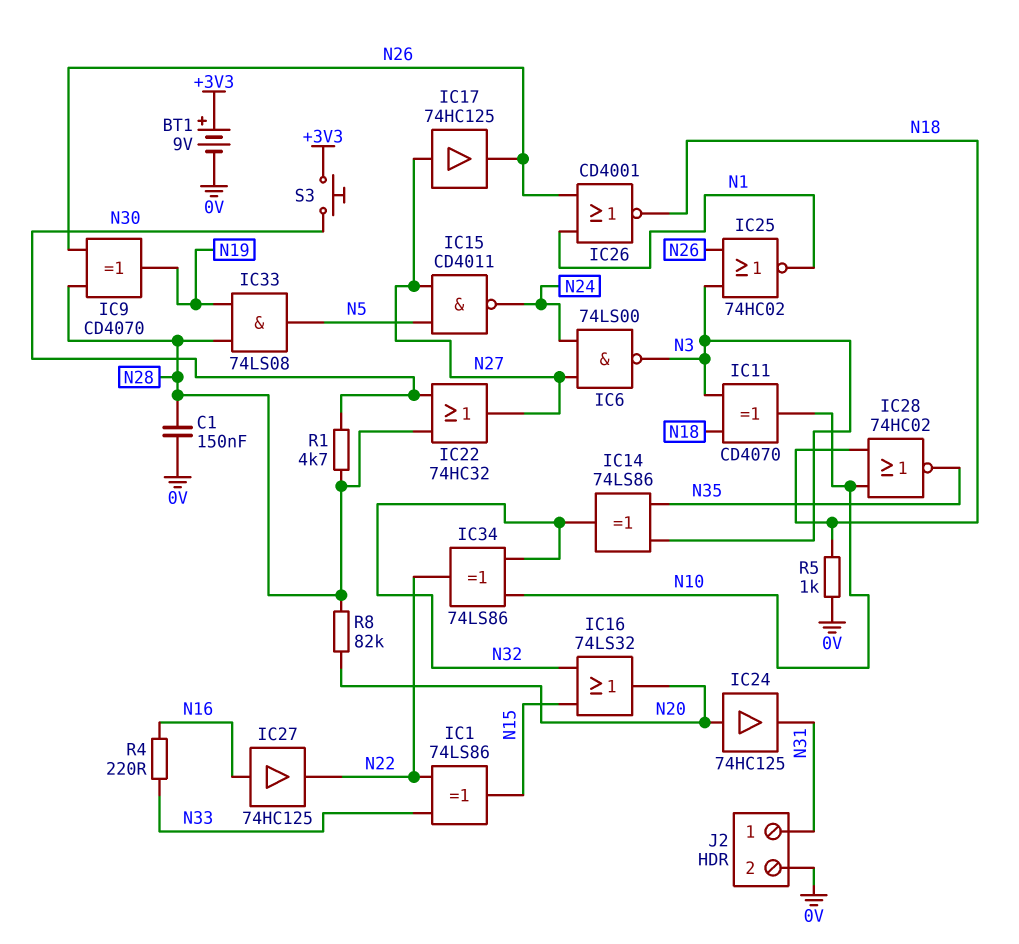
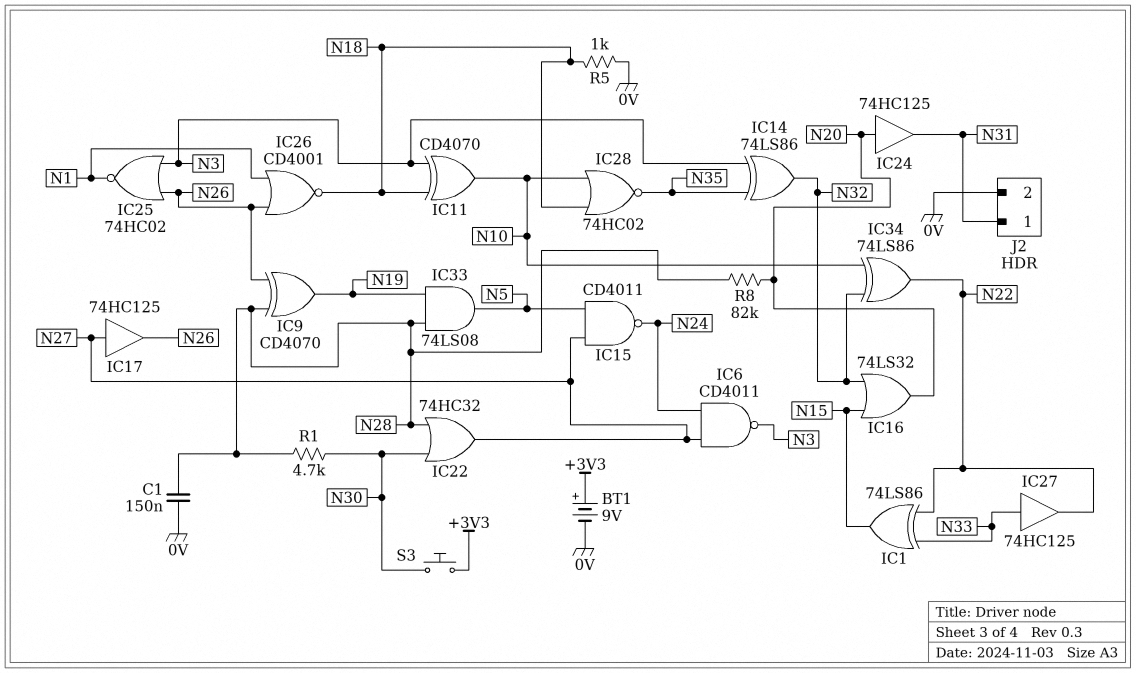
IC6: NAND 74LS00 (in N24, in N27, out N3) -> NAND CD4011 (in N24, in N27, out N3)
IC27: buffer 74HC125 (in N16, out N22) -> buffer 74HC125 (in N33, out N22)
R4: 220 (N16, N33) -> none

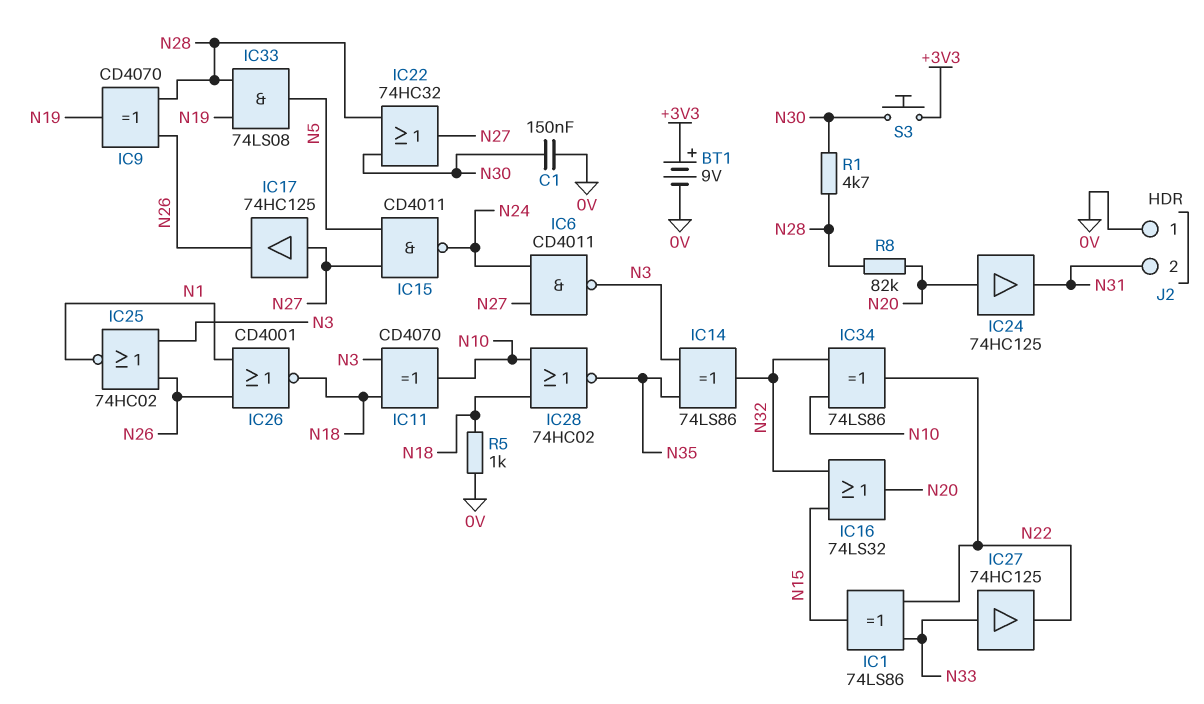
C1: 150nF (0V, N28) -> 150nF (0V, N30)
J2 pin 1: N31 -> 0V
J2 pin 2: 0V -> N31

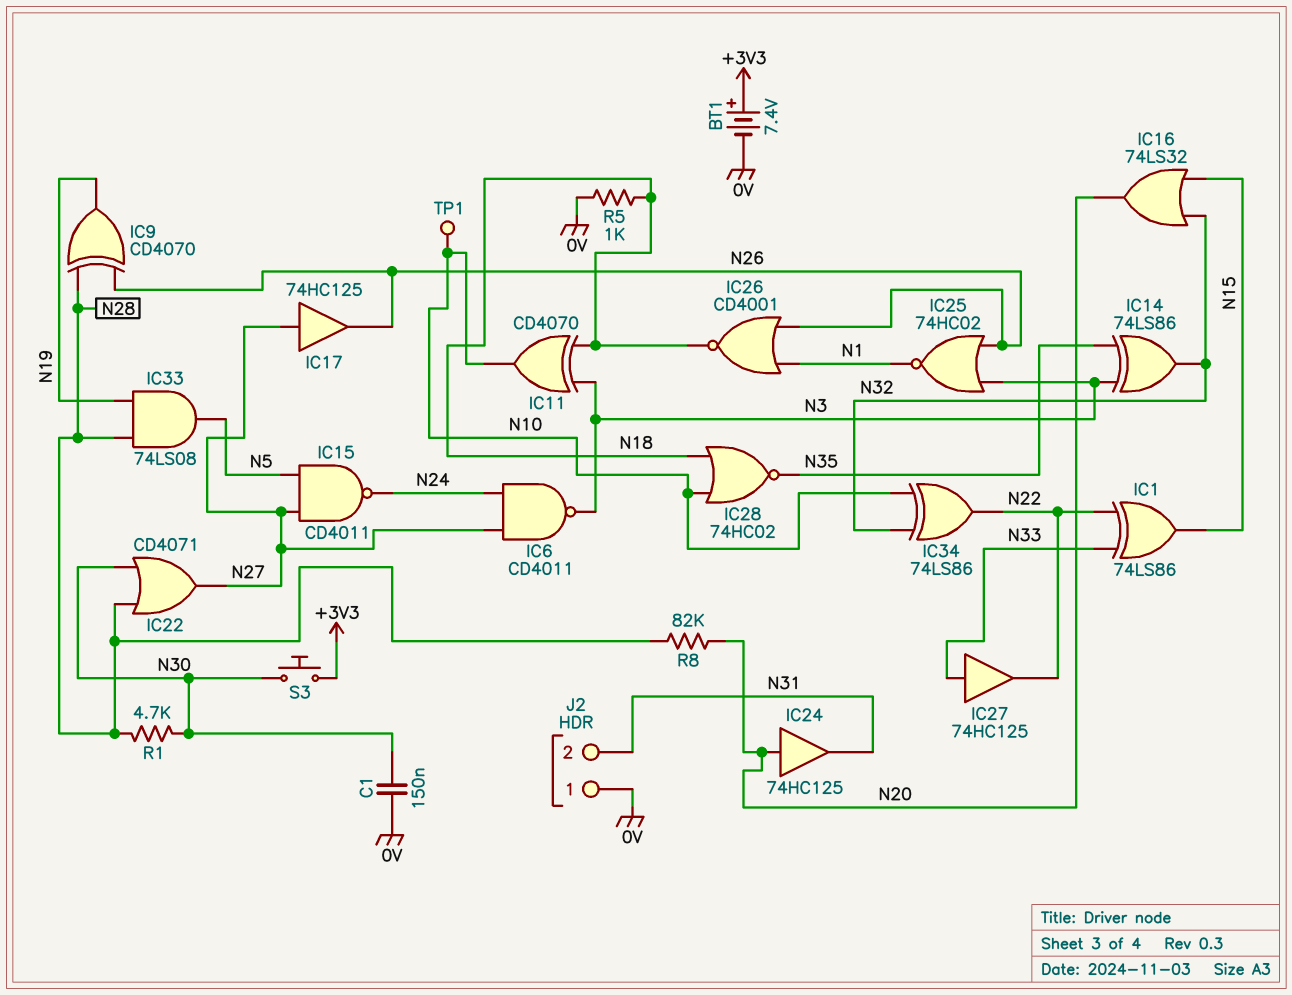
BT1: 9V (plus +3V3, minus 0V) -> 7.4V (plus +3V3, minus 0V)
IC22: OR 74HC32 (in N28, in N30, out N27) -> OR CD4071 (in N28, in N30, out N27)
TP1: none -> test point (N10)

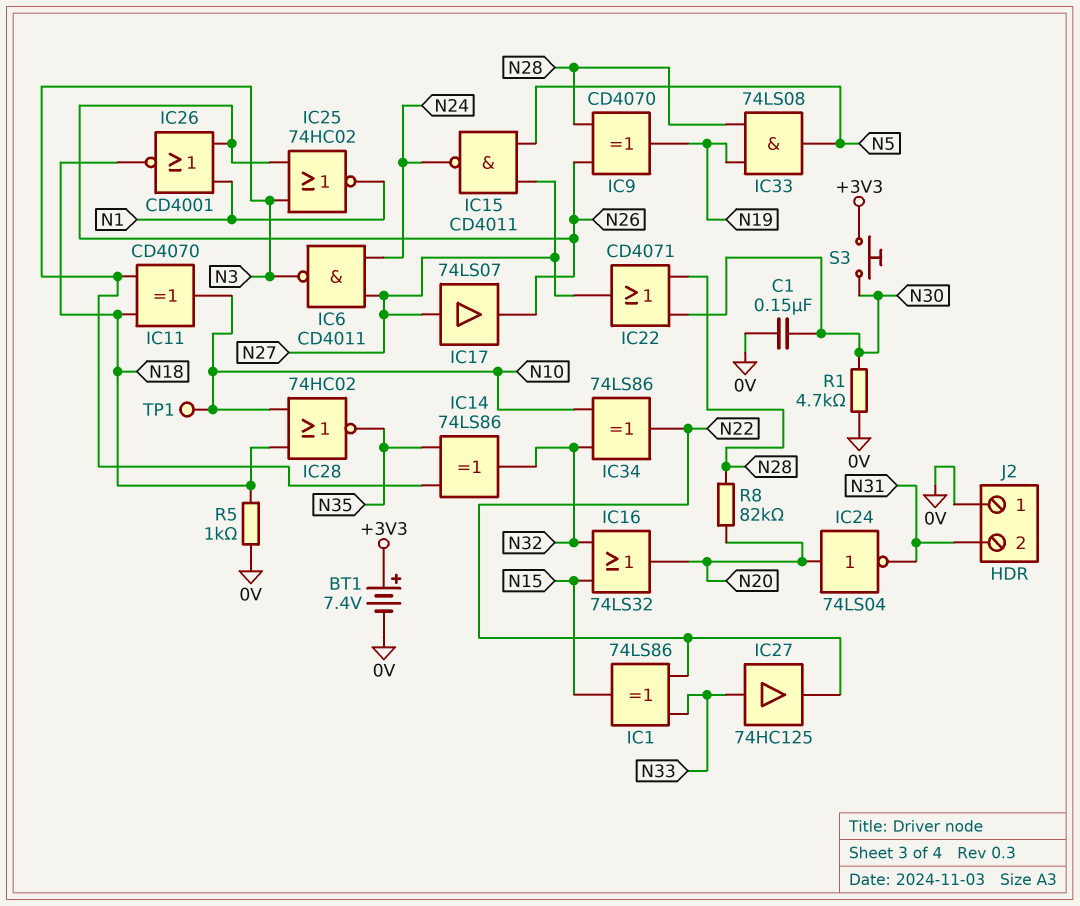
IC17: buffer 74HC125 (in N27, out N26) -> buffer 74LS07 (in N27, out N26)
IC24: buffer 74HC125 (in N20, out N31) -> NOT 74LS04 (in N20, out N31)
R1: 4.7k (N28, N30) -> 4.7k (0V, N30)

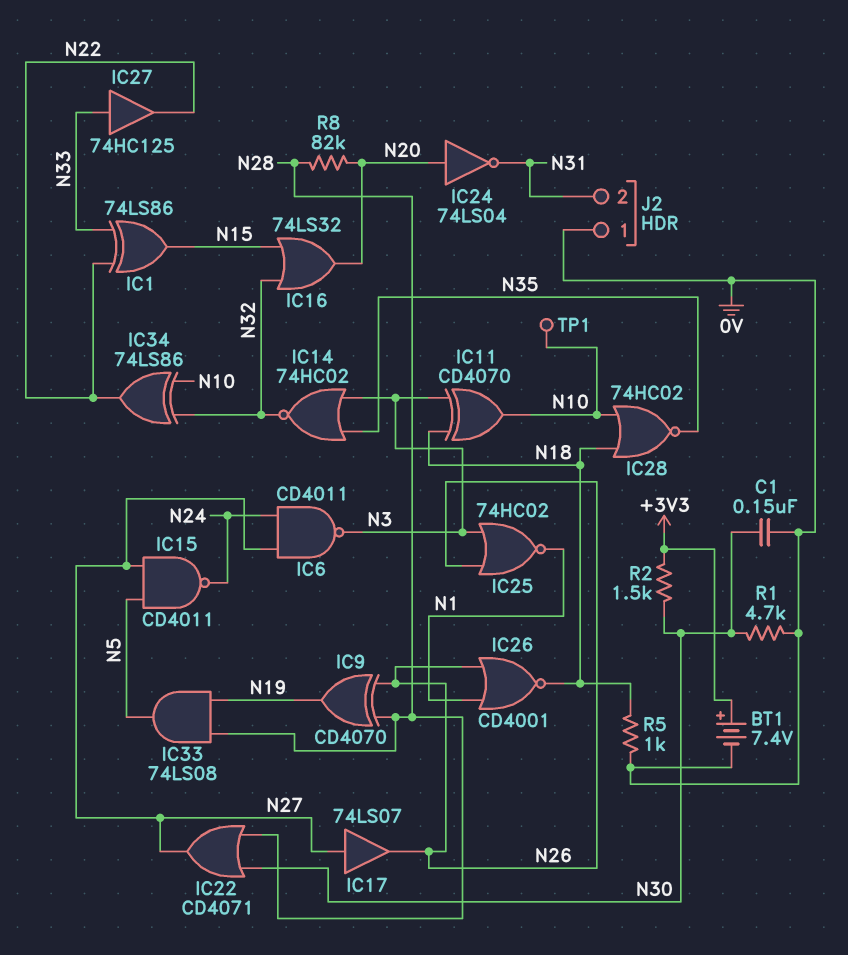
IC14: XOR 74LS86 (in N3, in N35, out N32) -> NOR 74HC02 (in N3, in N35, out N32)
R2: none -> 1.5k (+3V3, N30)
S3: button (+3V3, N30) -> none

